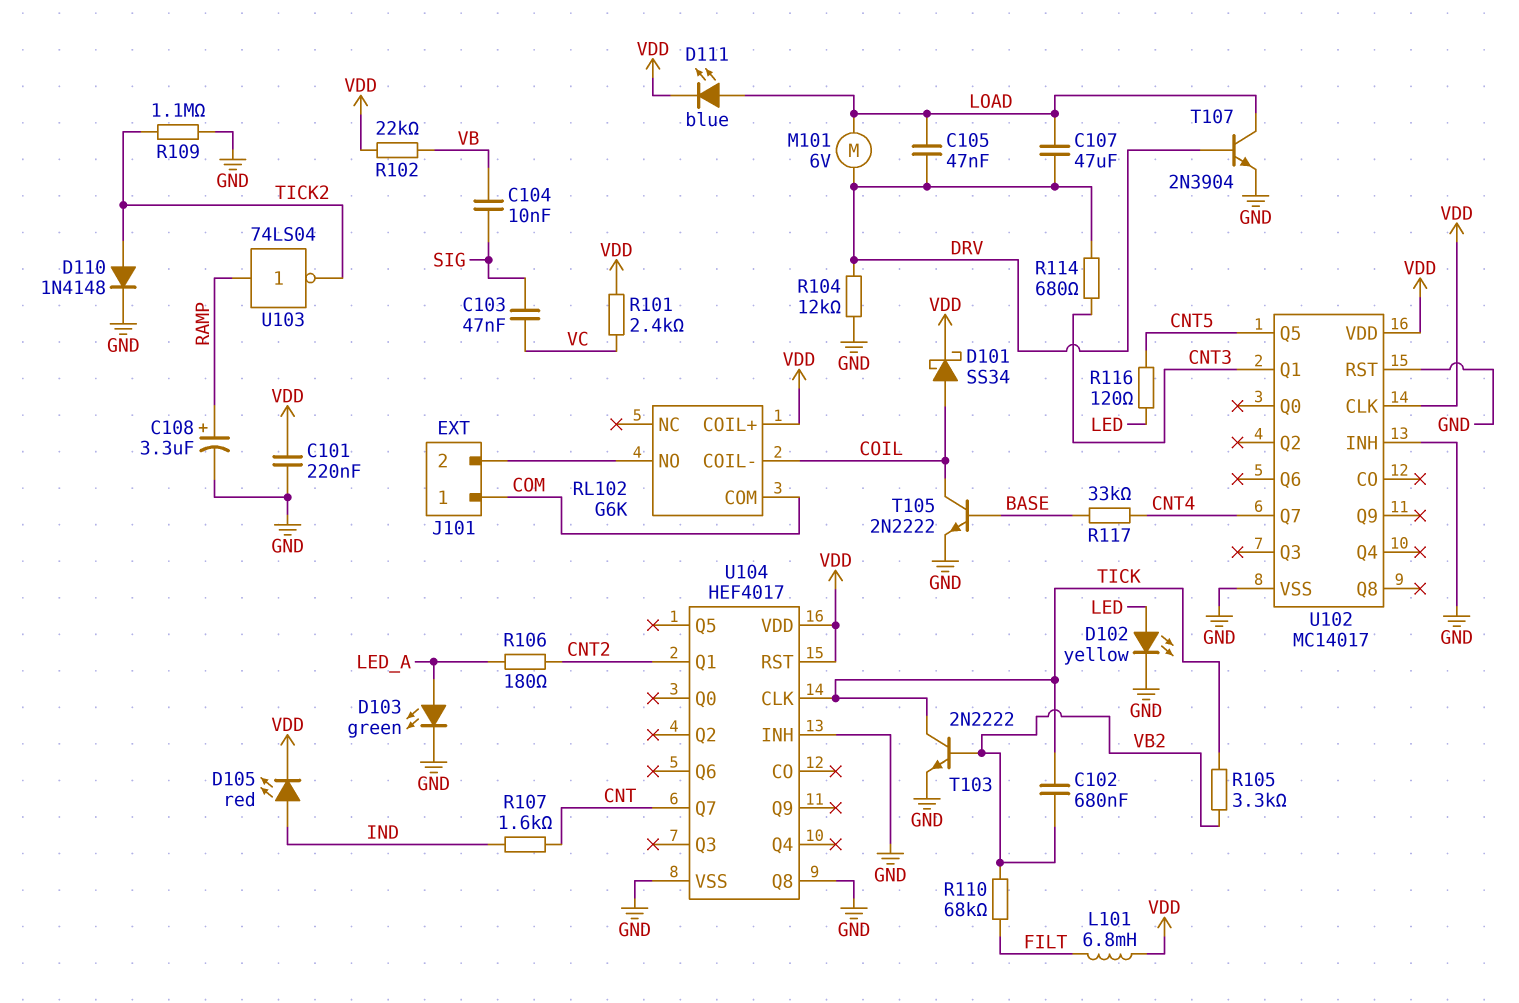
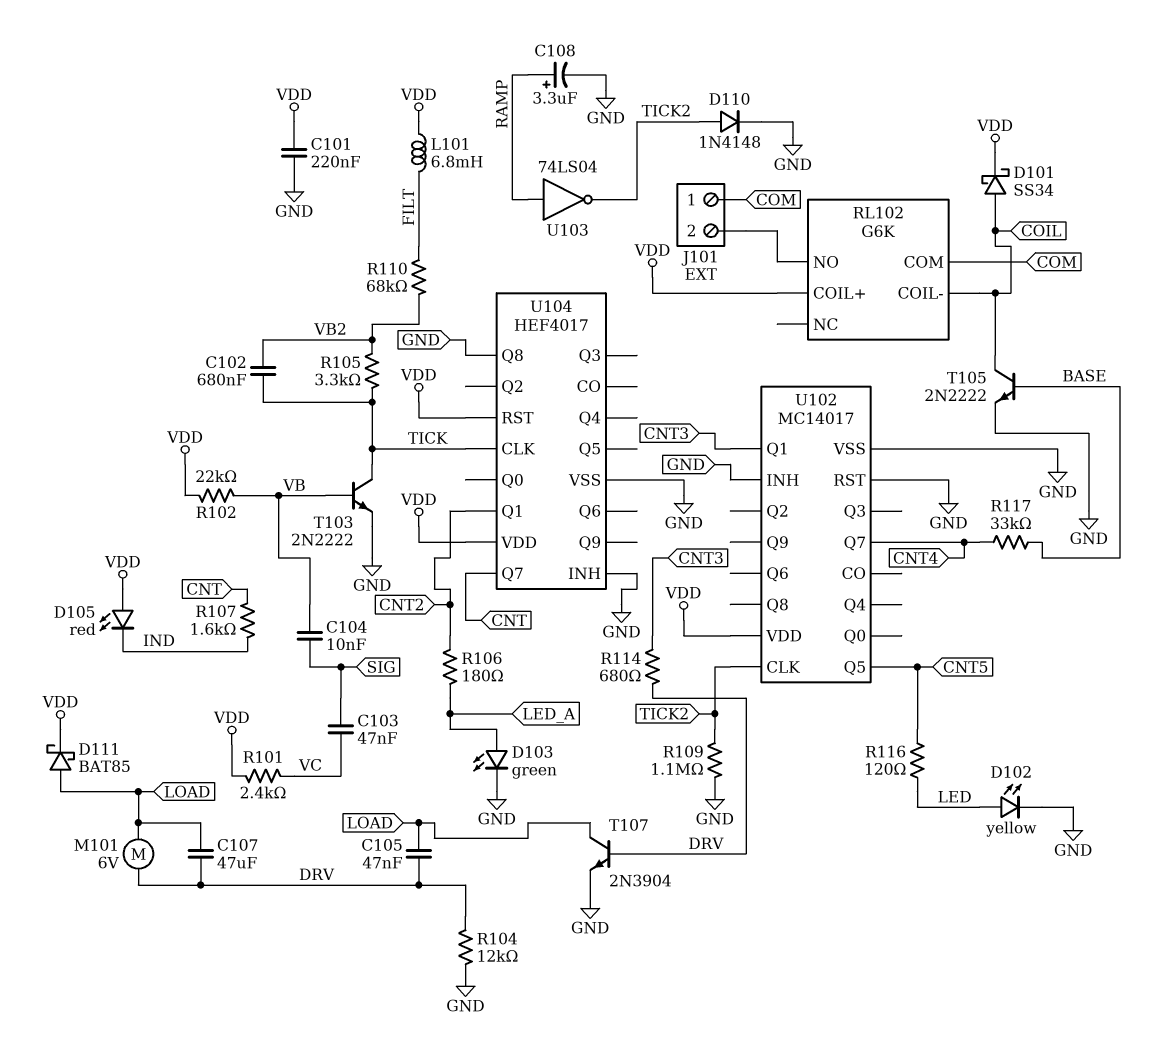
D105: LED red (A IND, K VDD) -> LED red (A VDD, K IND)
D111: LED blue (A LOAD, K VDD) -> schottky BAT85 (A LOAD, K VDD)
T103: NPN 2N2222 (B VB2, C TICK, E GND) -> NPN 2N2222 (B VB, C TICK, E GND)
U102 pin CLK: VDD -> TICK2

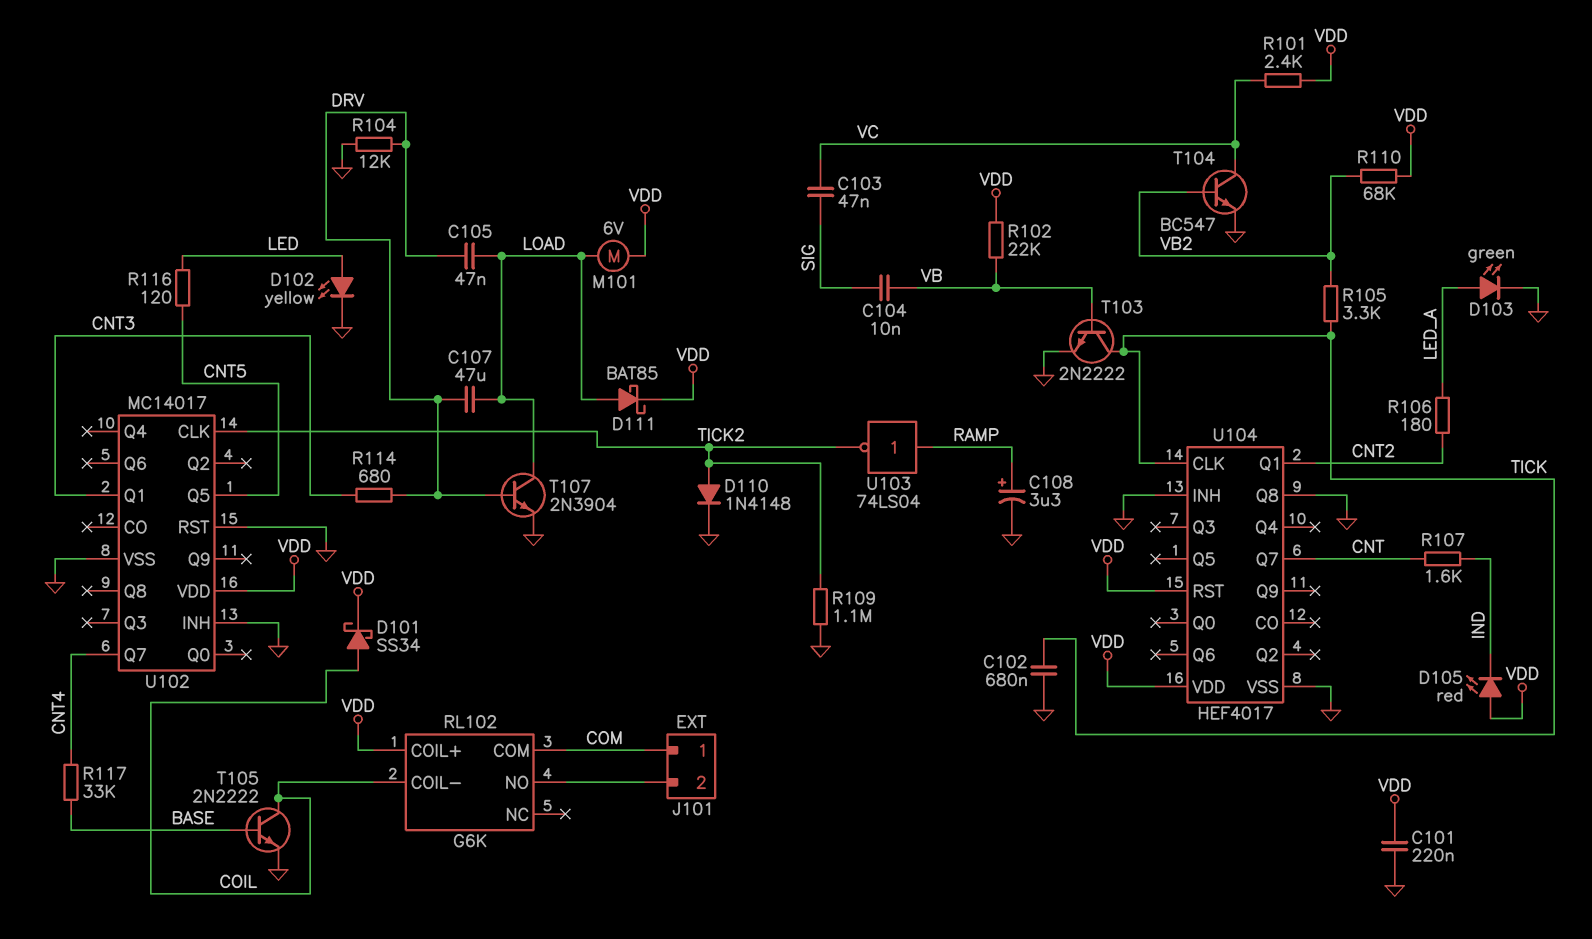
C102: 680nF (TICK, VB2) -> 680nF (GND, TICK)
L101: 6.8mH (FILT, VDD) -> none
M101: motor 6V (DRV, LOAD) -> motor 6V (LOAD, VDD)
R110: 68k (FILT, VB2) -> 68k (VB2, VDD)
T104: none -> NPN BC547 (B VB2, C VC, E GND)

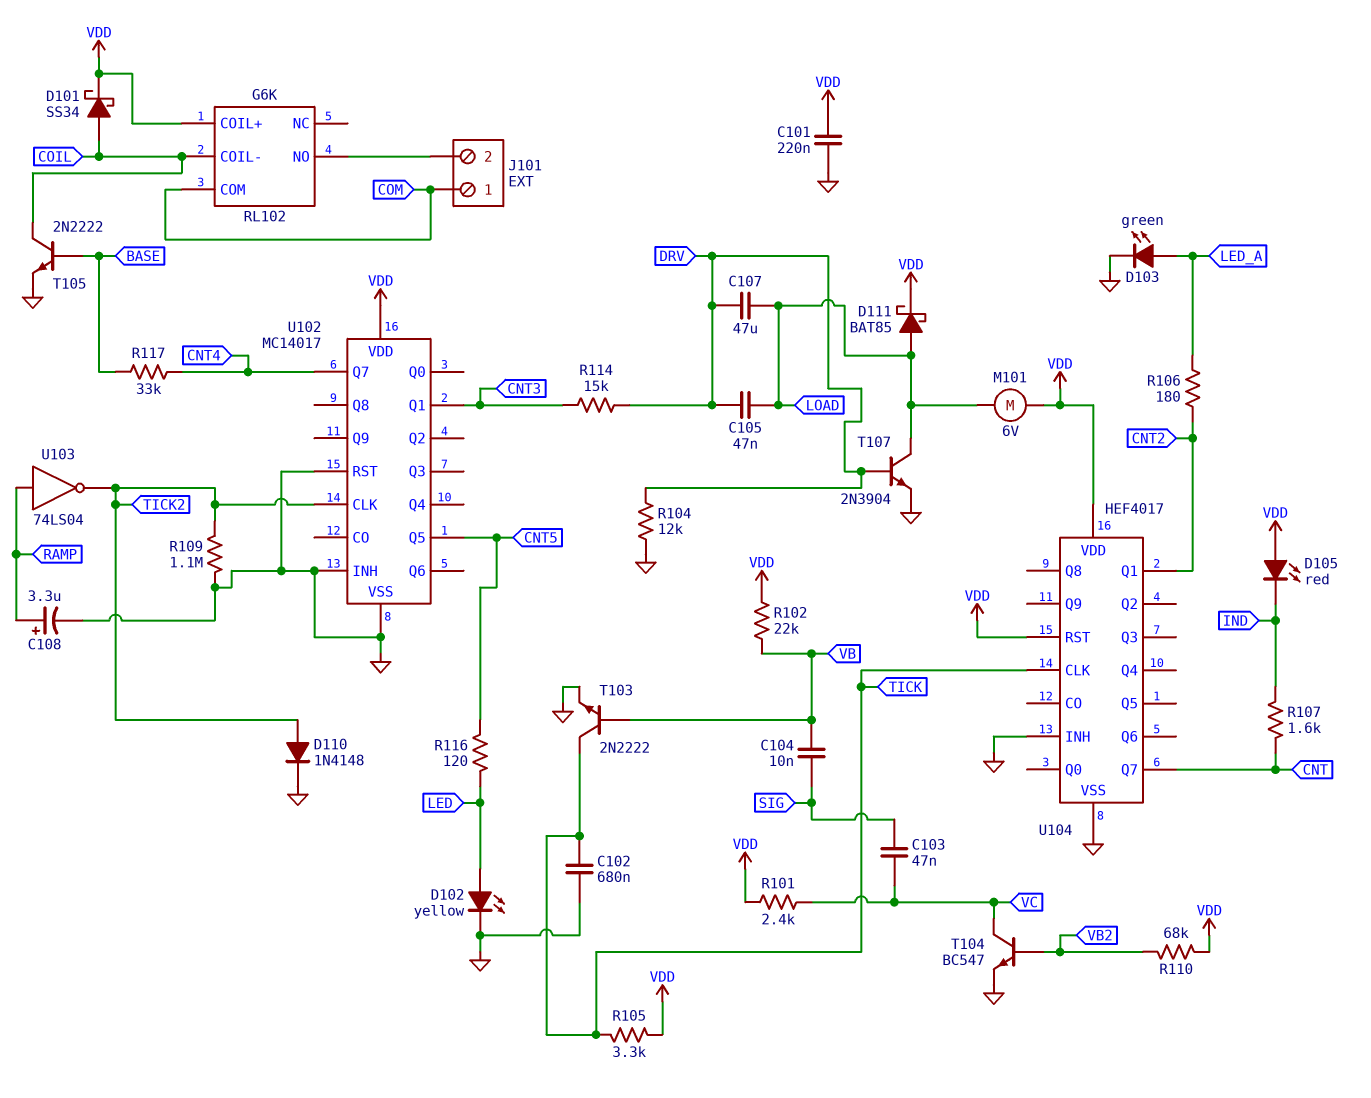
R105: 3.3k (TICK, VB2) -> 3.3k (TICK, VDD)
R114: 680 (CNT3, DRV) -> 15k (CNT3, DRV)
U104 pin Q8: GND -> none

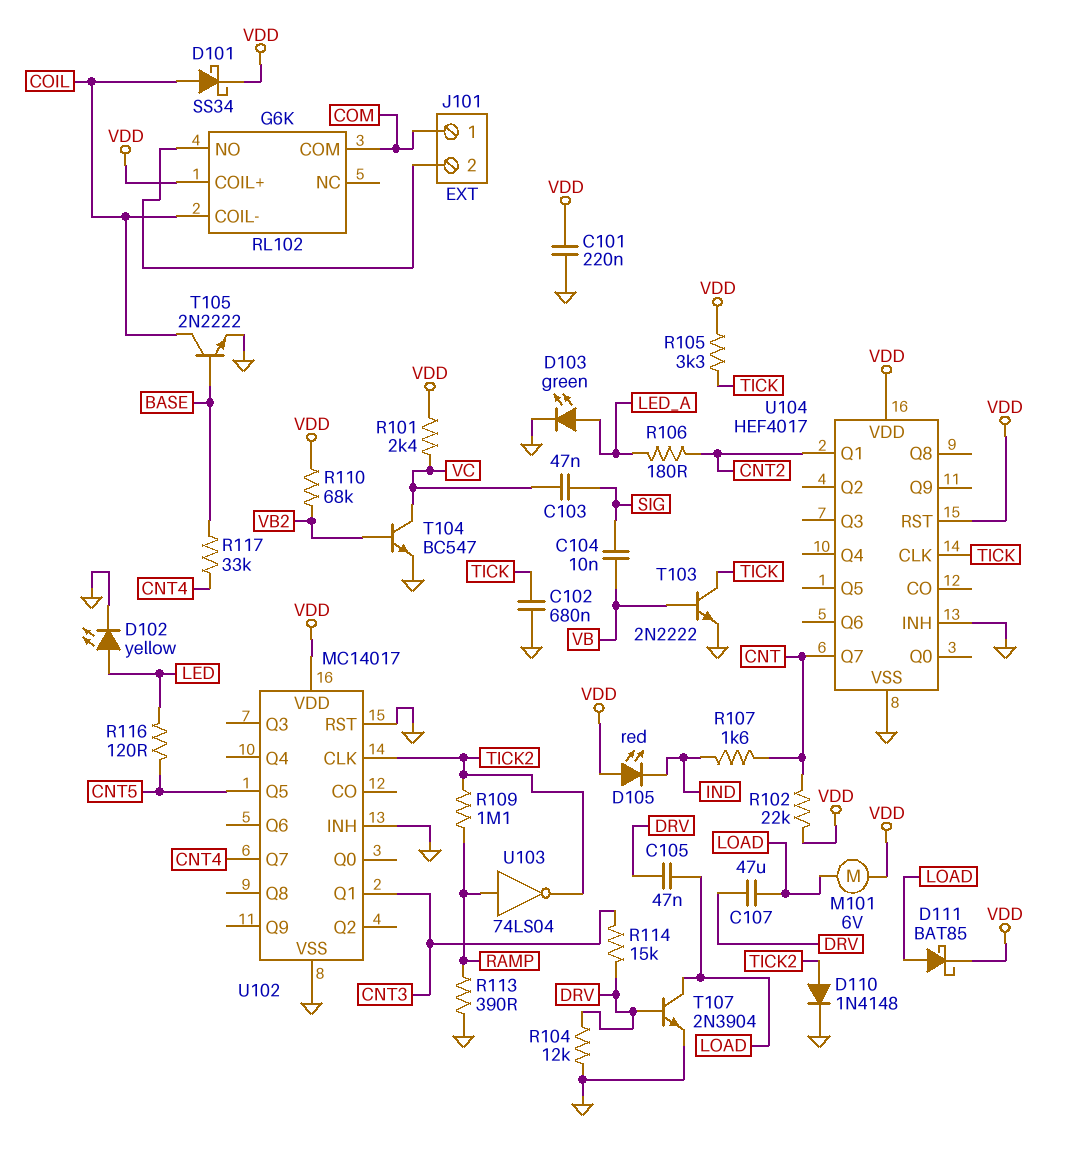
C108: 3.3uF (plus RAMP, minus GND) -> none
R102: 22k (VB, VDD) -> 22k (CNT, VDD)
R109: 1.1M (GND, TICK2) -> 1.1M (RAMP, TICK2)
R113: none -> 390 (GND, RAMP)

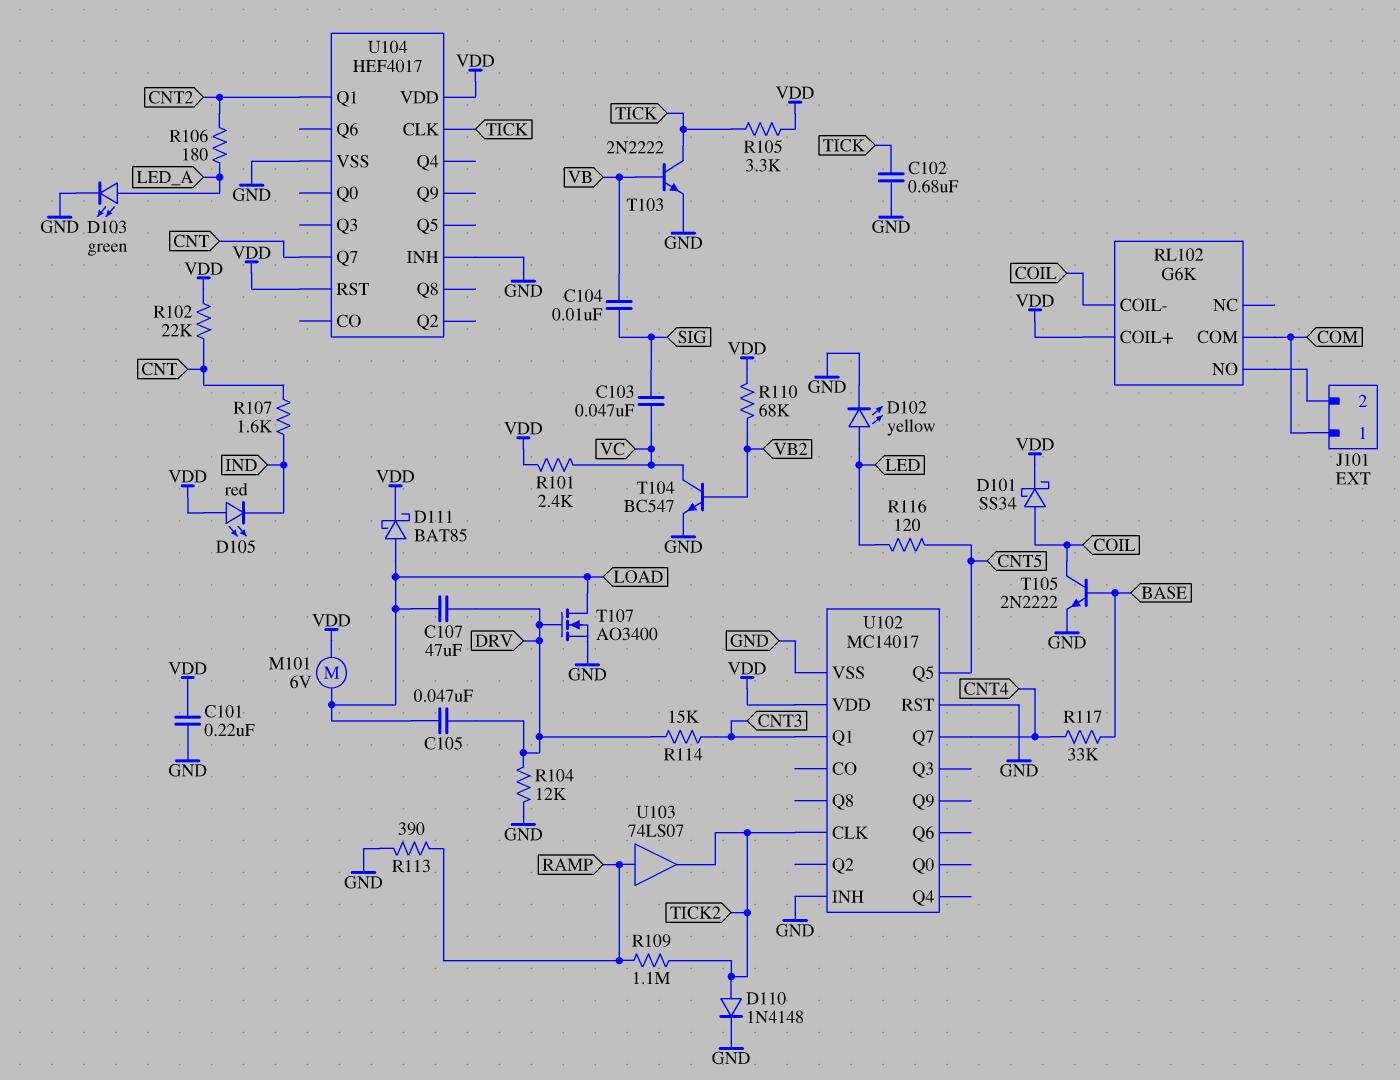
T107: NPN 2N3904 (B DRV, C LOAD, E GND) -> NMOS AO3400 (G DRV, D LOAD, S GND)
U103: NOT 74LS04 (in RAMP, out TICK2) -> buffer 74LS07 (in RAMP, out TICK2)

